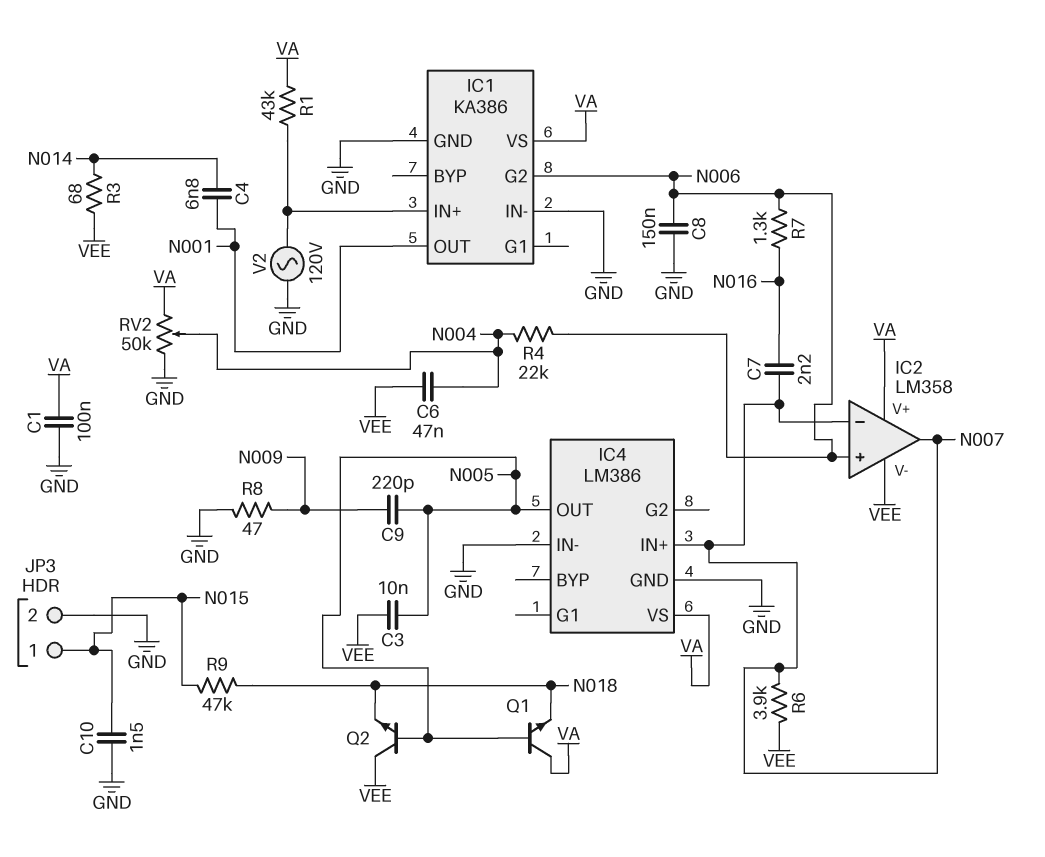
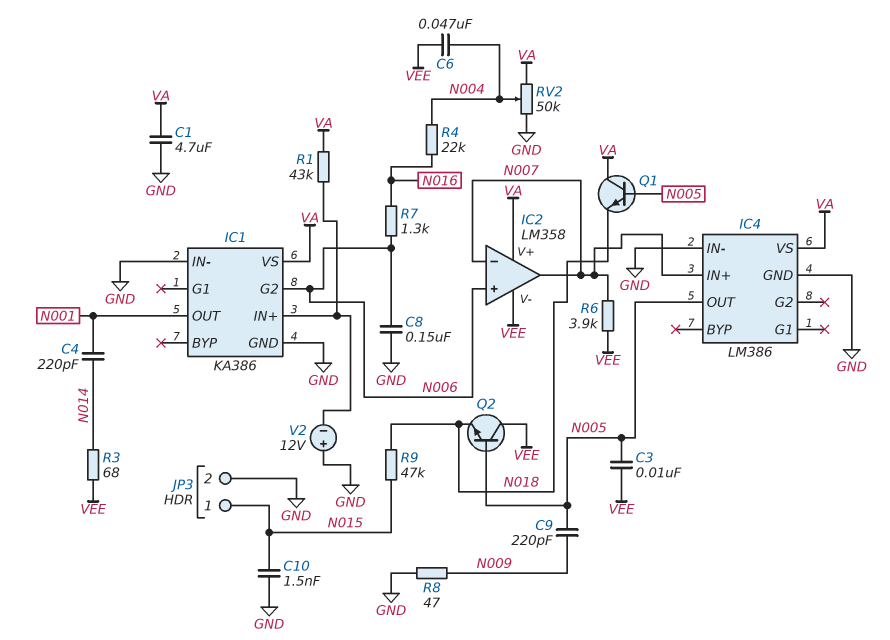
C1: 100nF (GND, VA) -> 4.7uF (GND, VA)
C4: 6.8nF (N001, N014) -> 220pF (N001, N014)
C7: 2.2nF (N007, N016) -> none
R4: 22k (N004, N006) -> 22k (N004, N016)
V2: AC 120V (GND, IC1/IN+) -> 12V (plus GND, minus IC1/IN+)

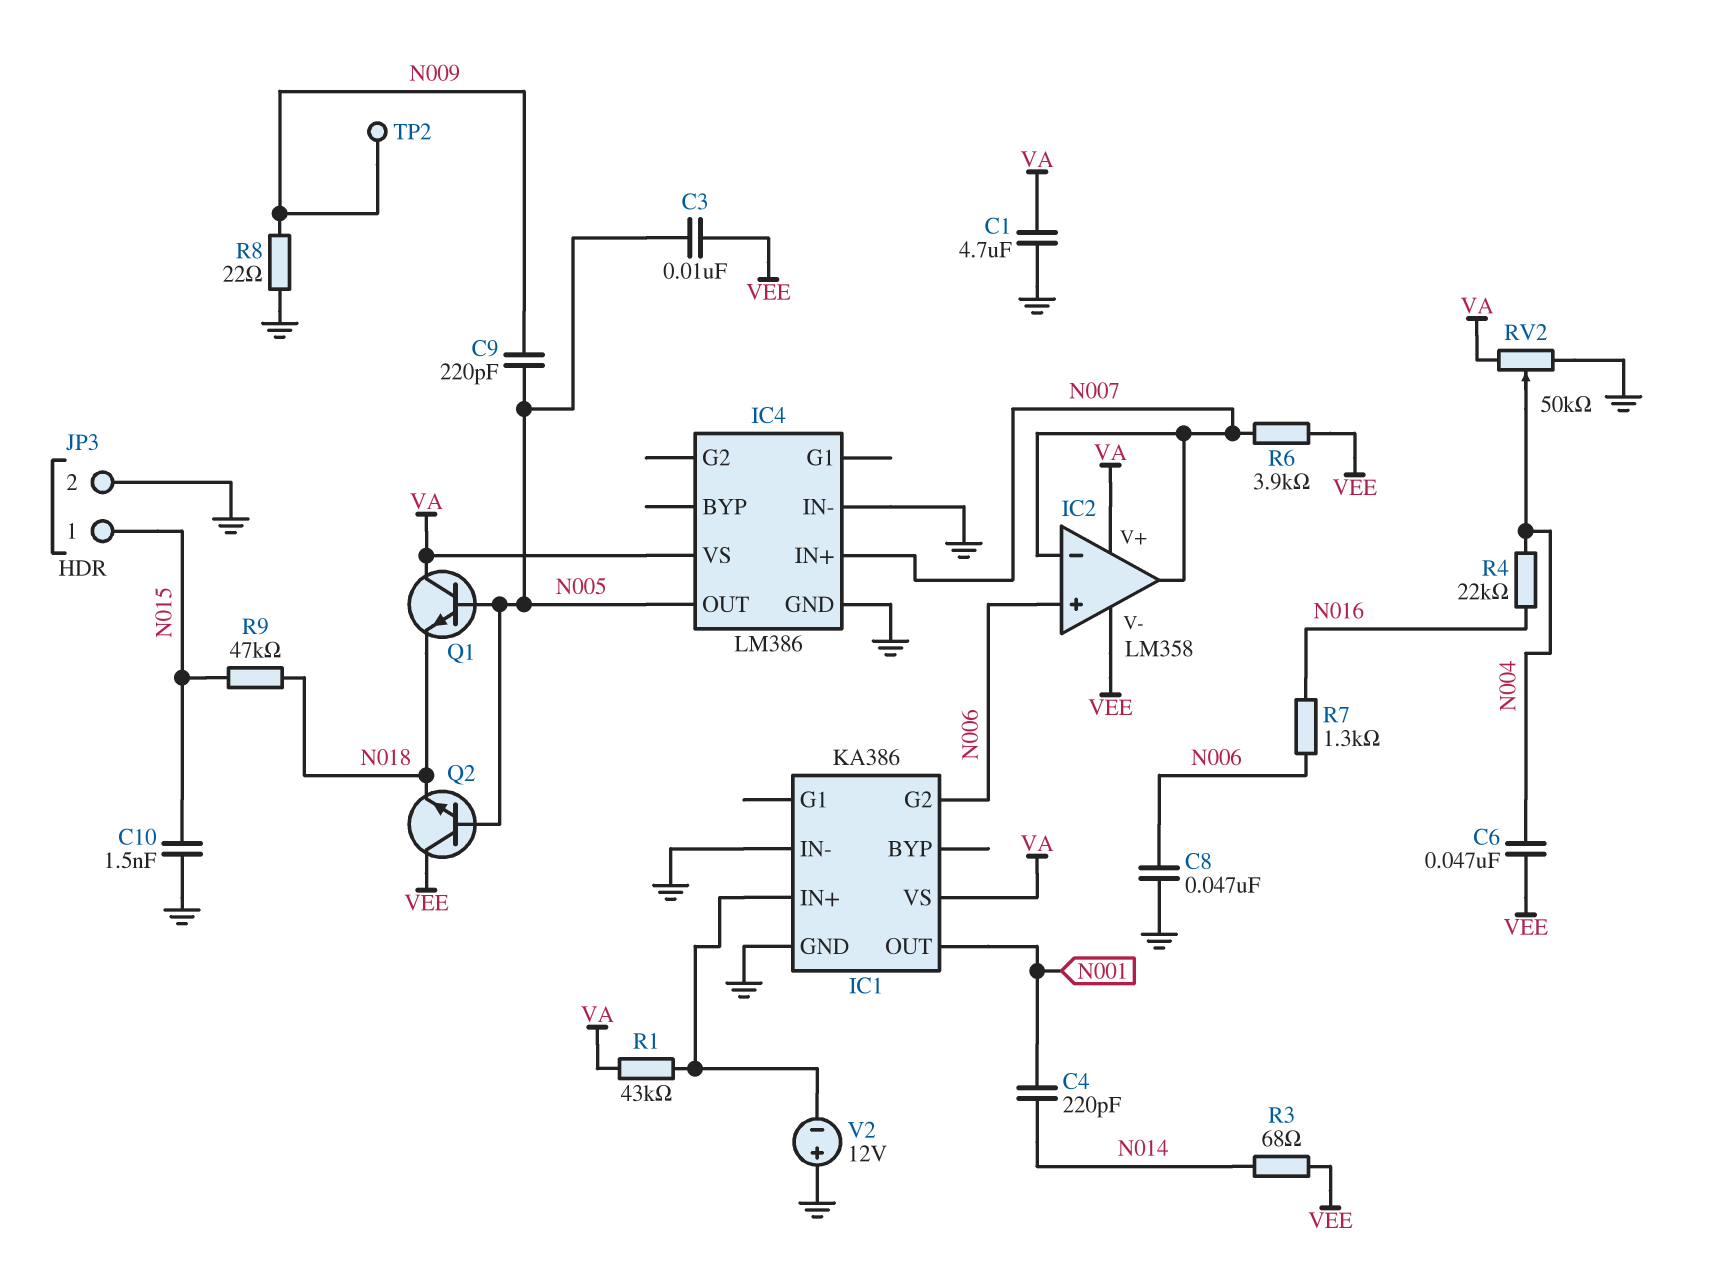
C8: 150nF (GND, N006) -> 47nF (GND, N006)
R8: 47 (GND, N009) -> 22 (GND, N009)
TP2: none -> test point (N009)

